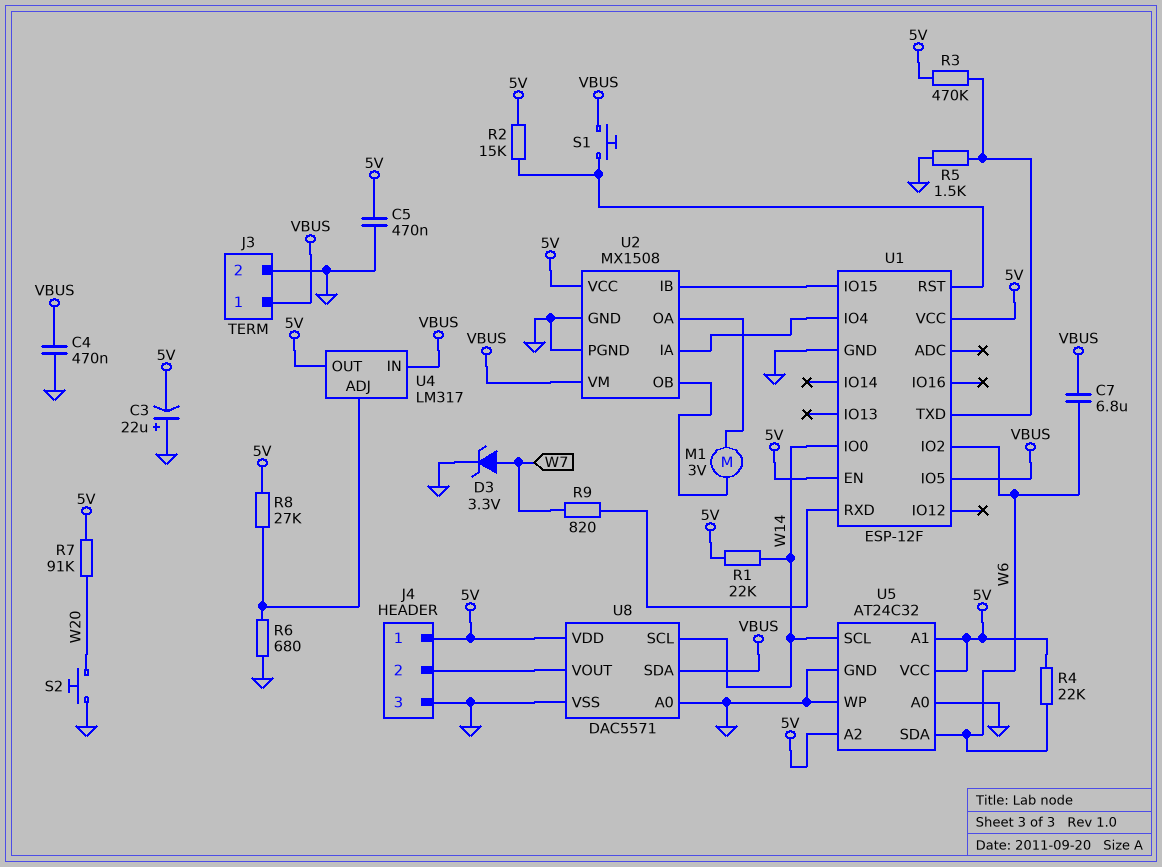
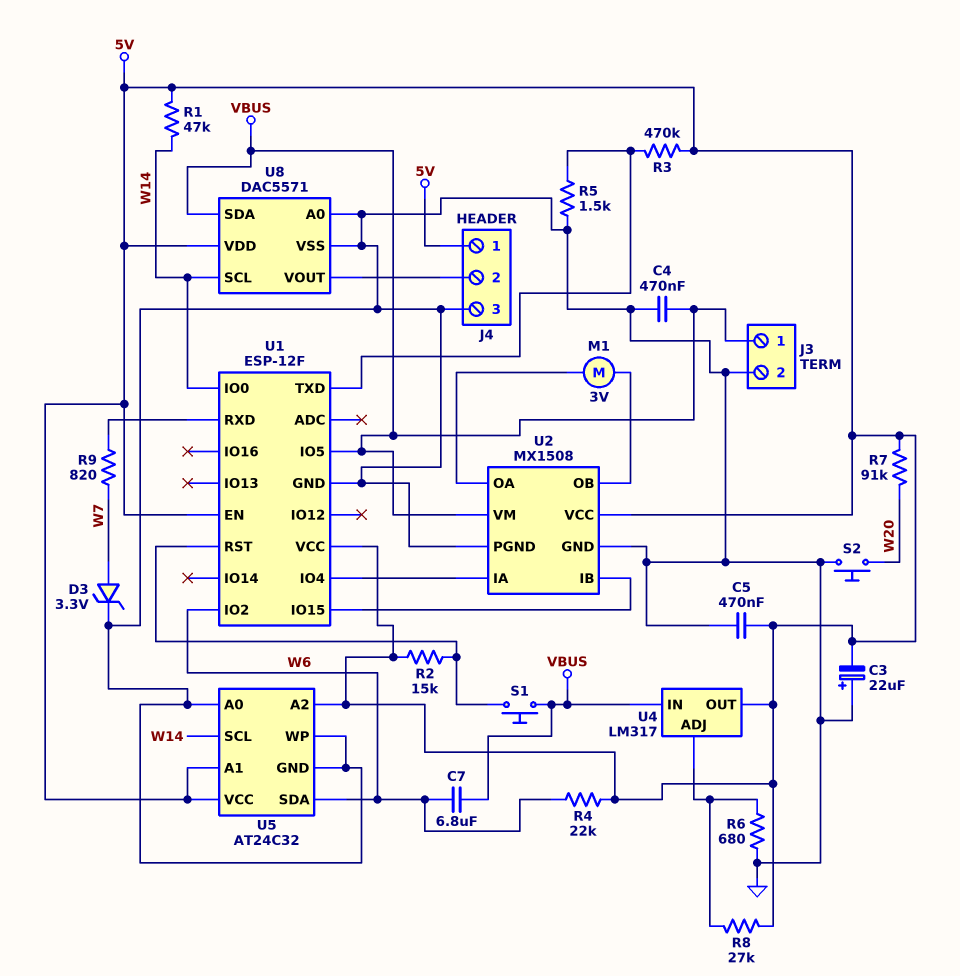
R1: 22k (5V, W14) -> 47k (5V, W14)

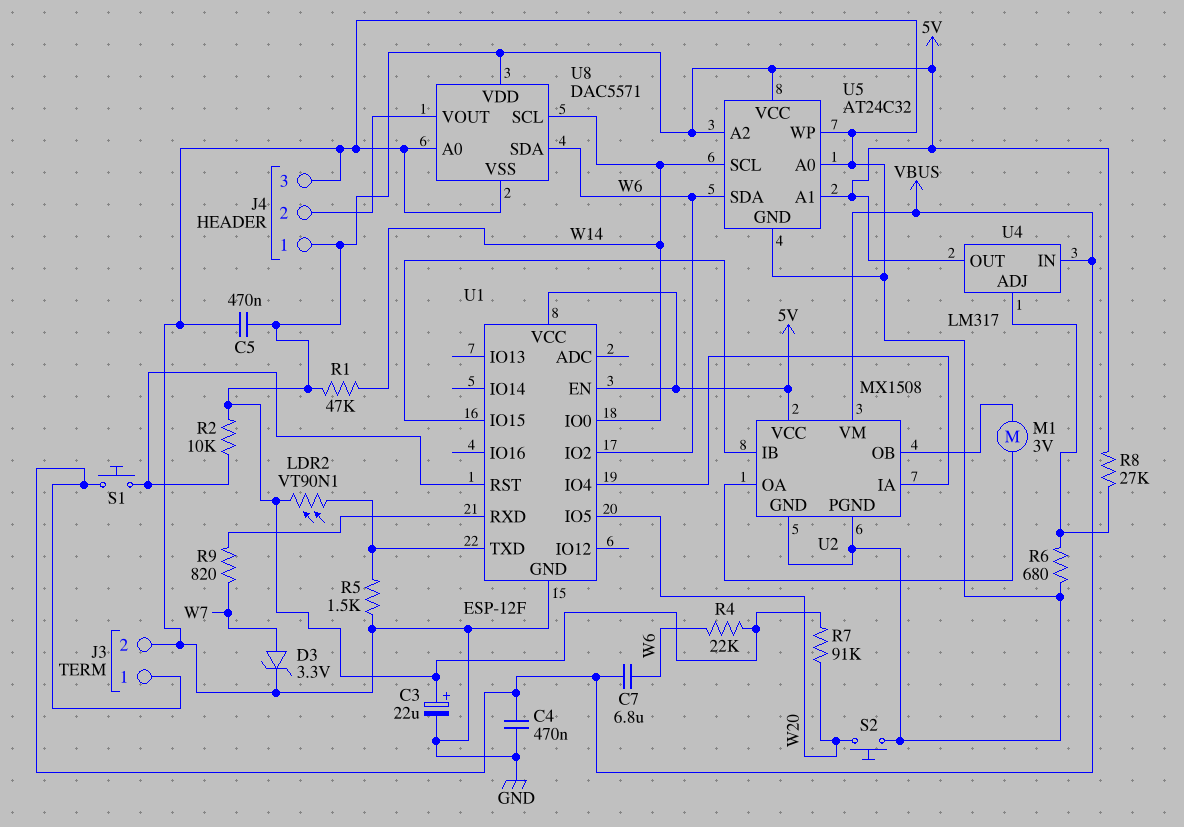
C3: 22uF (plus GND, minus 5V) -> 22uF (plus 5V, minus GND)
LDR2: none -> VT90N1 (5V, U1/TXD)
R2: 15k (5V, U1/RST) -> 10k (5V, U1/RST)
R3: 470k (5V, U1/TXD) -> none
U1 pin IO5: VBUS -> W20
U8 pin SDA: VBUS -> W6

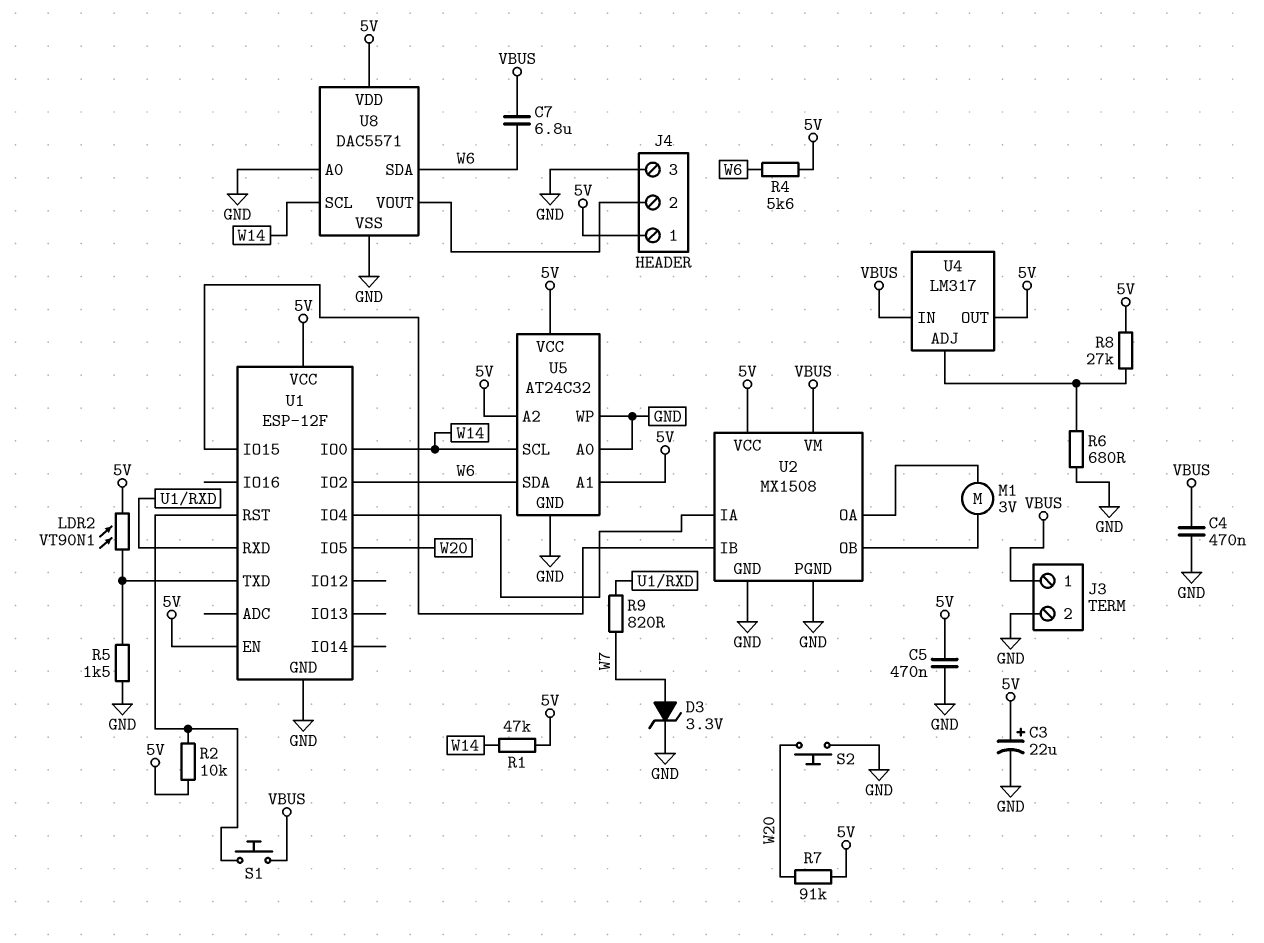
R4: 22k (5V, W6) -> 5.6k (5V, W6)

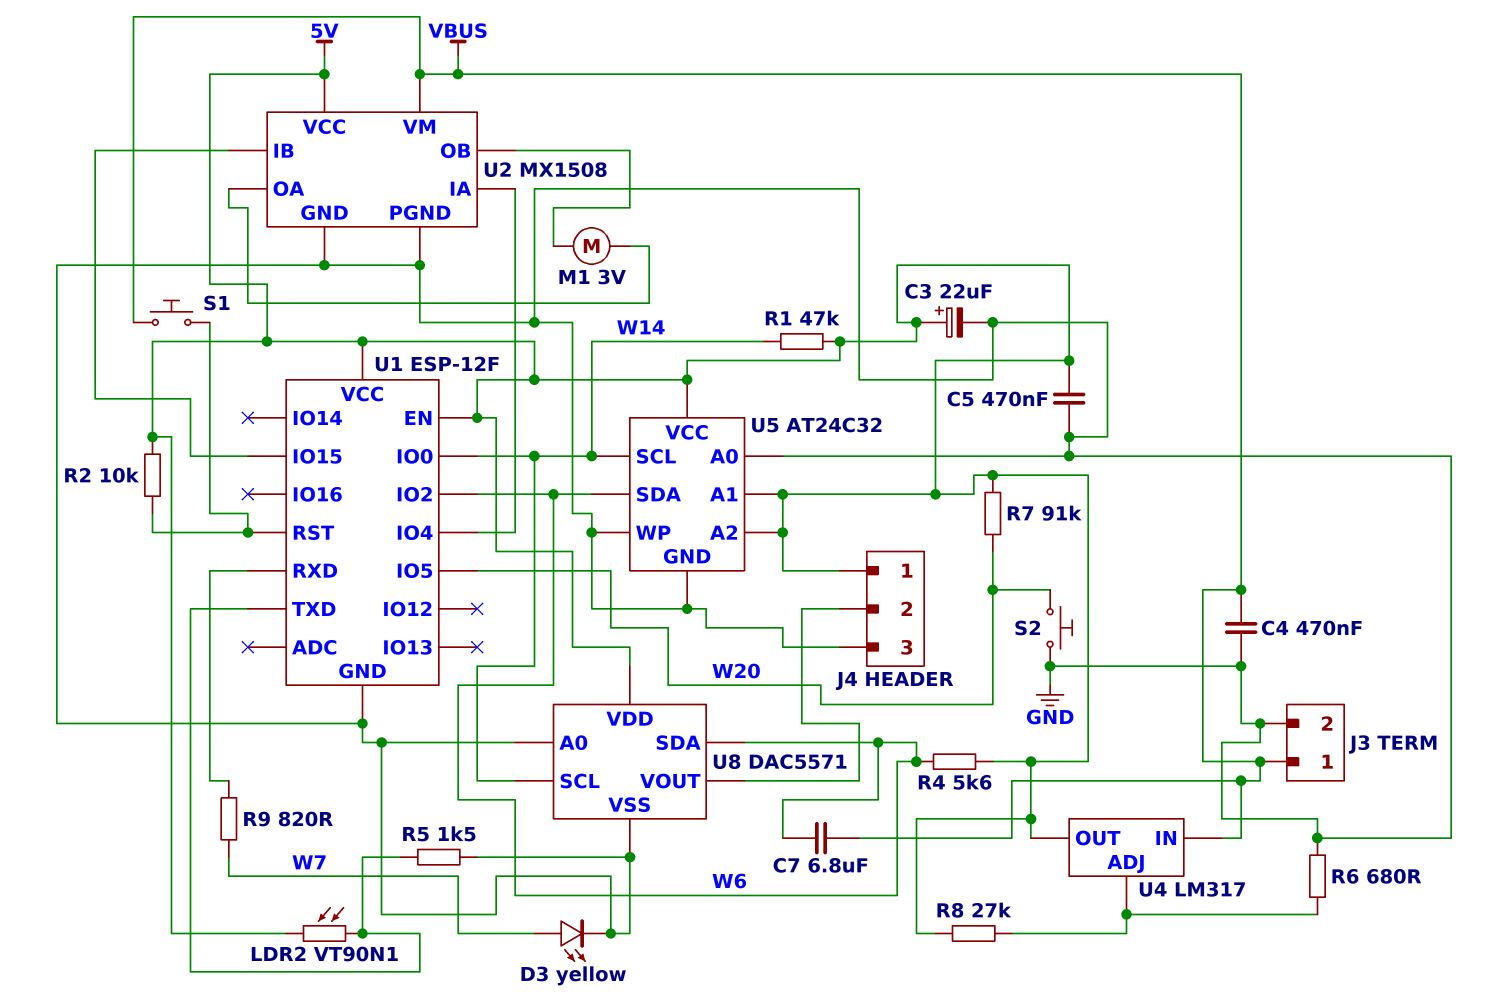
D3: zener 3.3V (A W7, K GND) -> LED yellow (A W7, K GND)

